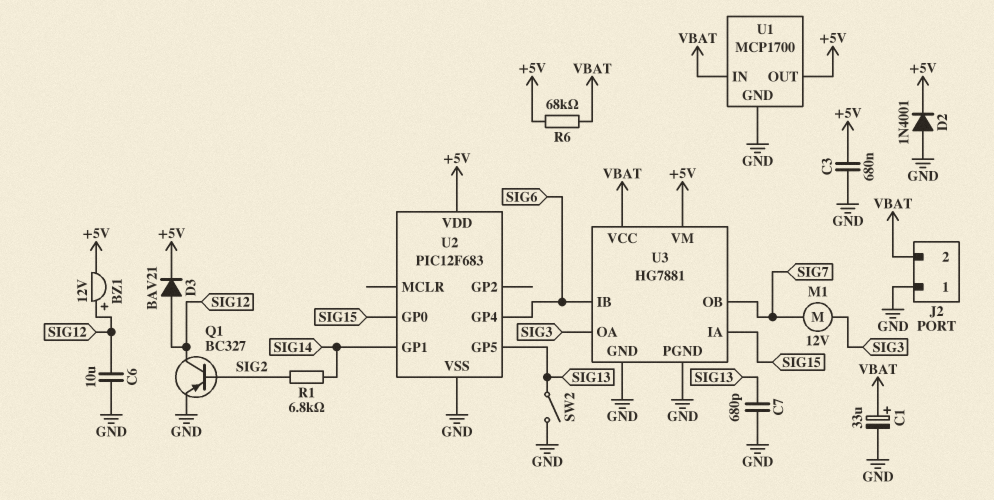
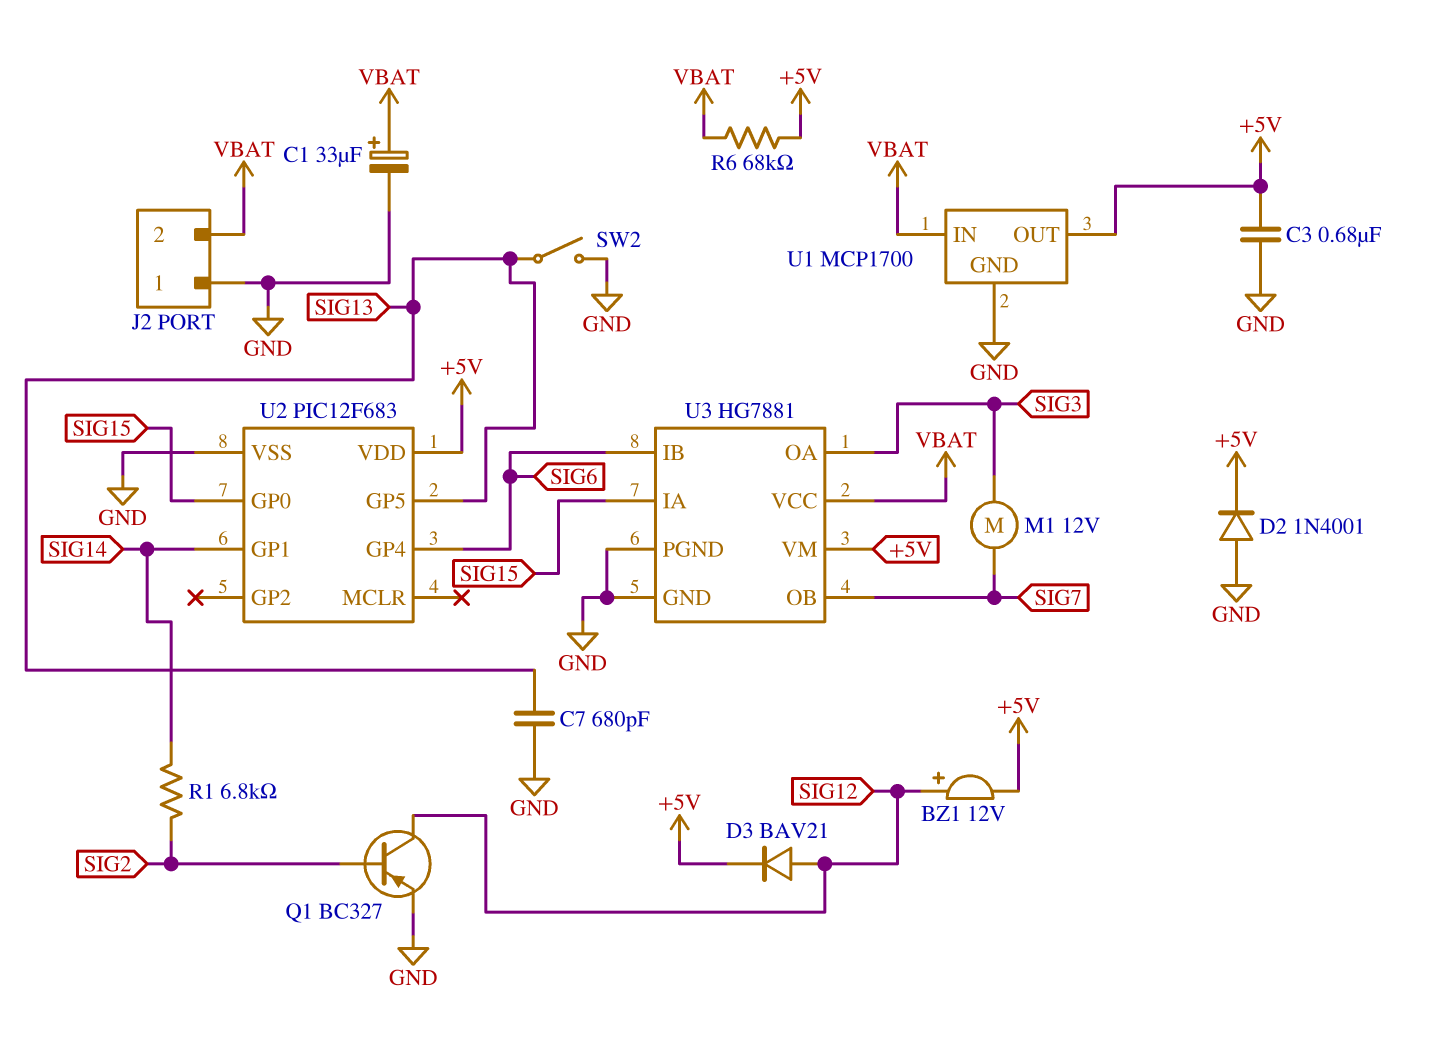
C6: 10uF (GND, SIG12) -> none

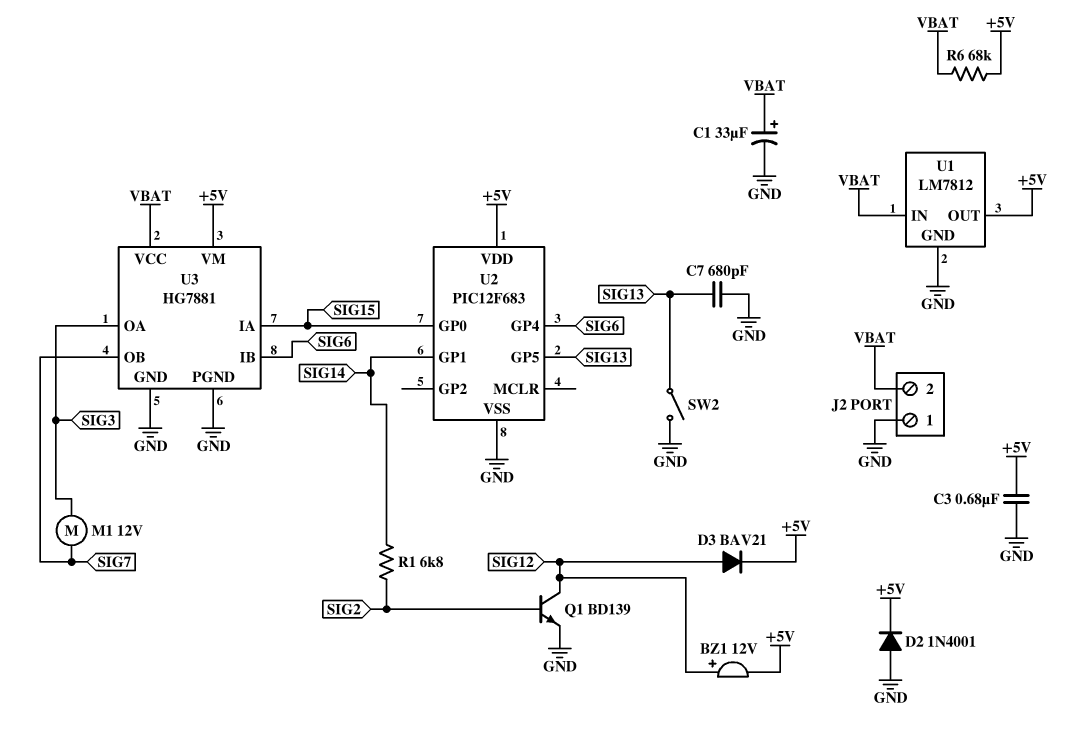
Q1: PNP BC327 (B SIG2, C SIG12, E GND) -> NPN BD139 (B SIG2, C SIG12, E GND)
U1: MCP1700 -> LM7812

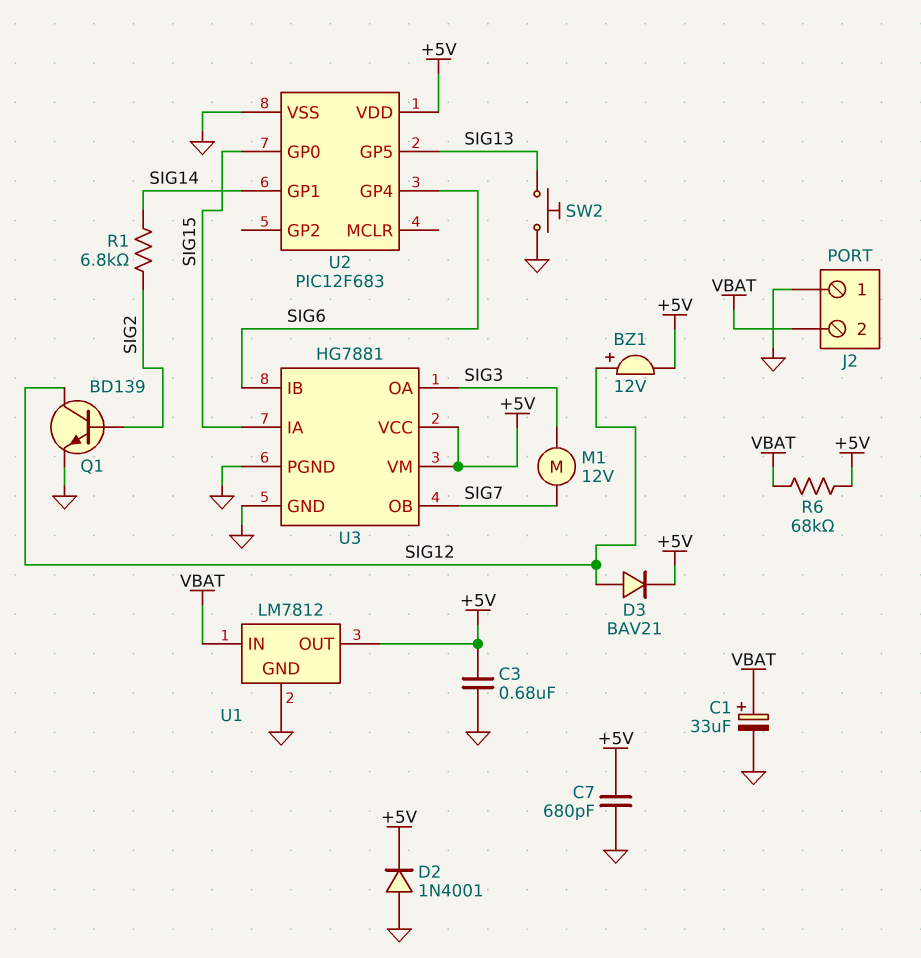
C7: 680pF (GND, SIG13) -> 680pF (+5V, GND)
SW2: switch (GND, SIG13) -> button (GND, SIG13)
U3 pin VCC: VBAT -> +5V

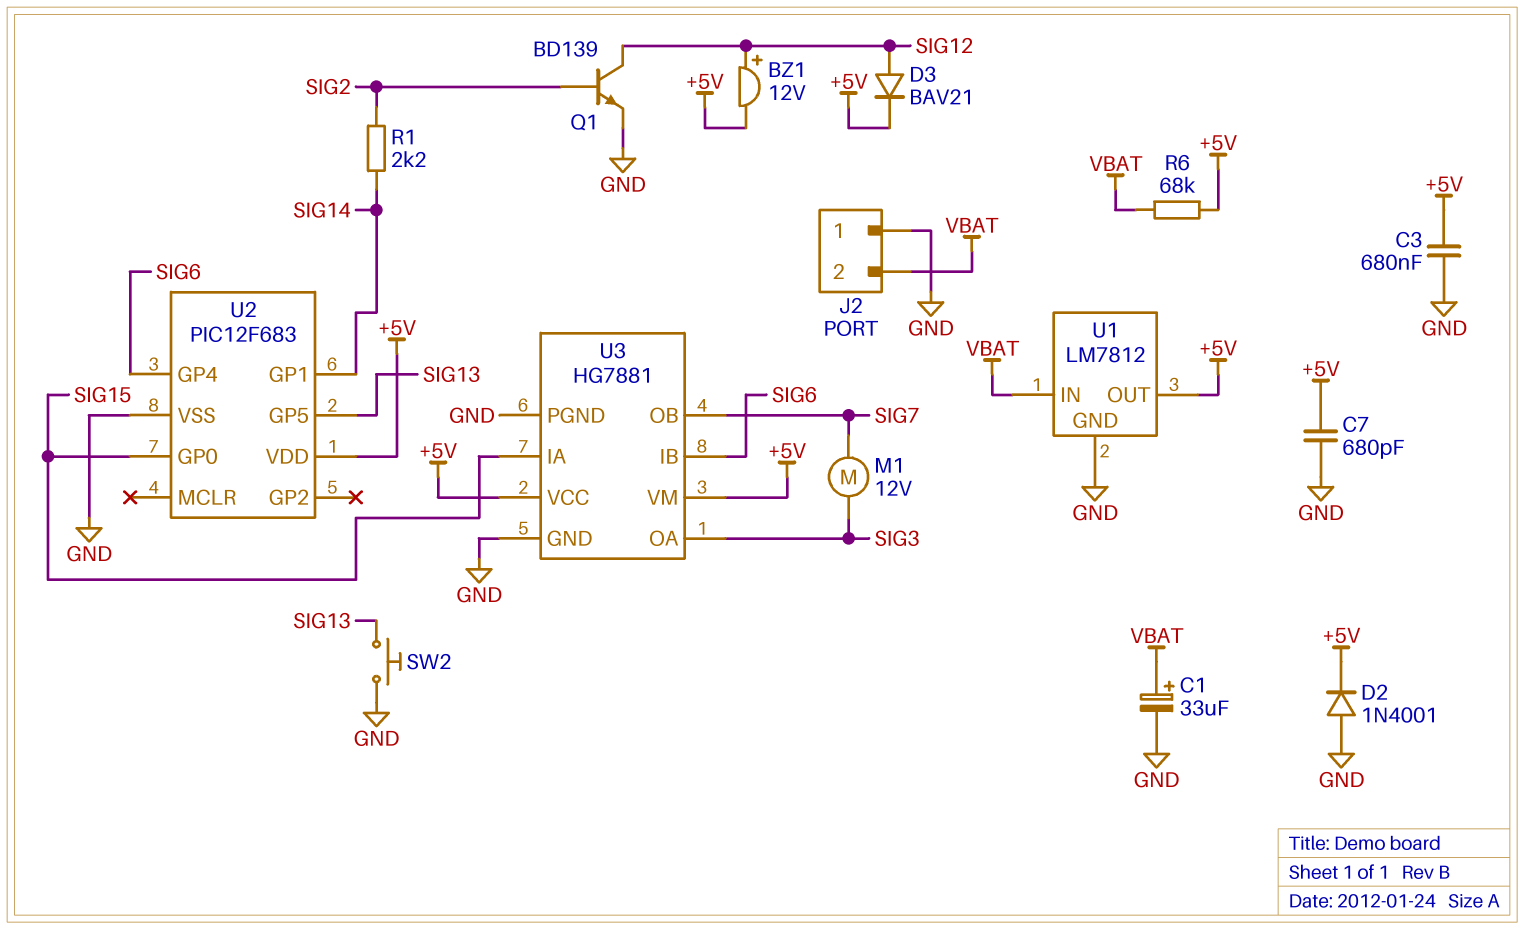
R1: 6.8k (SIG2, SIG14) -> 2.2k (SIG2, SIG14)

